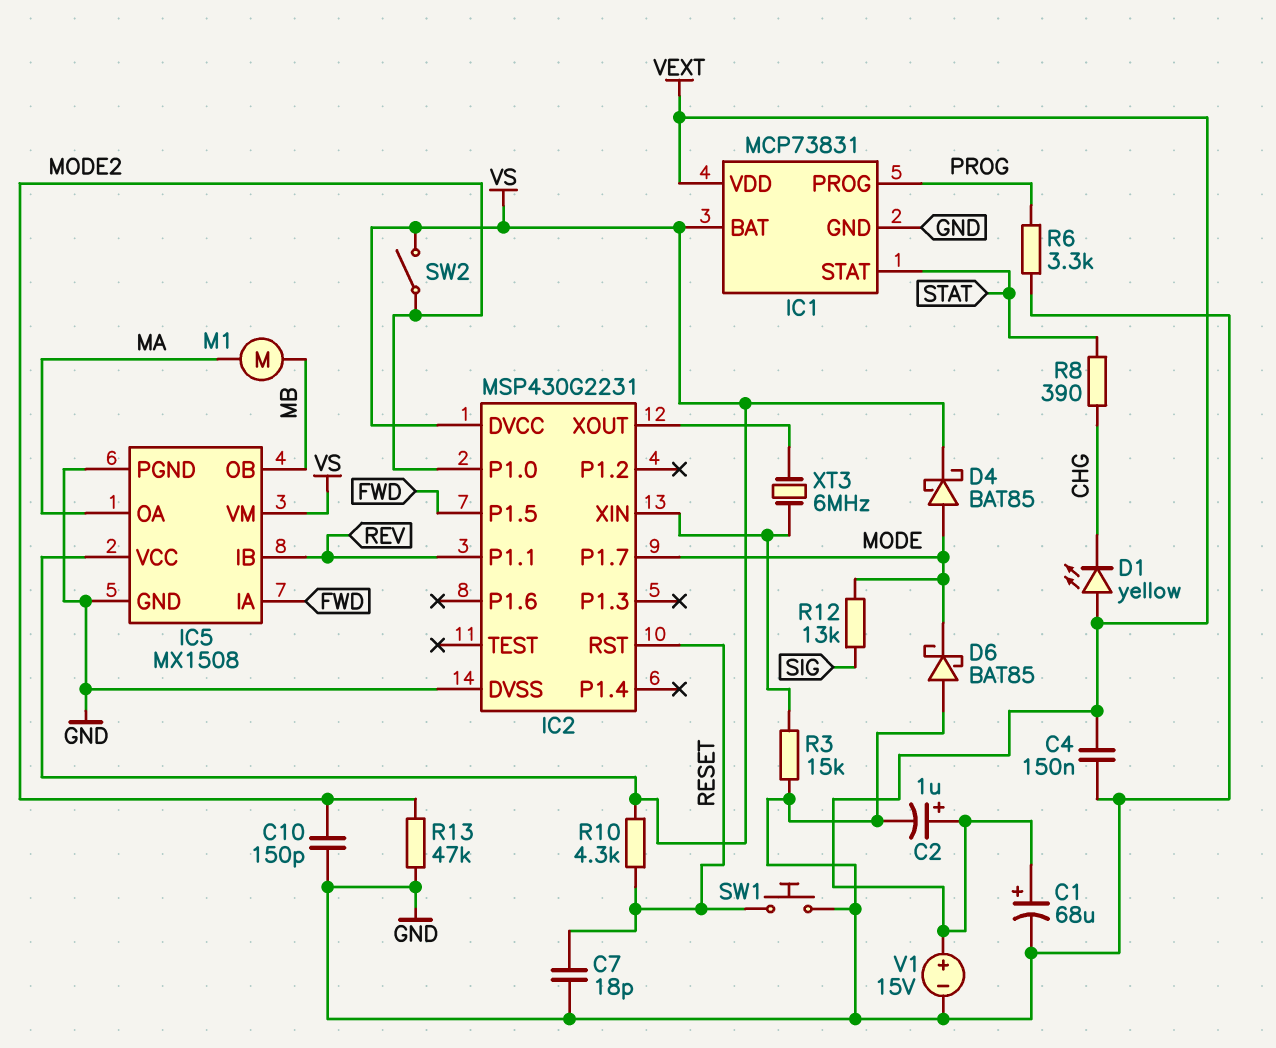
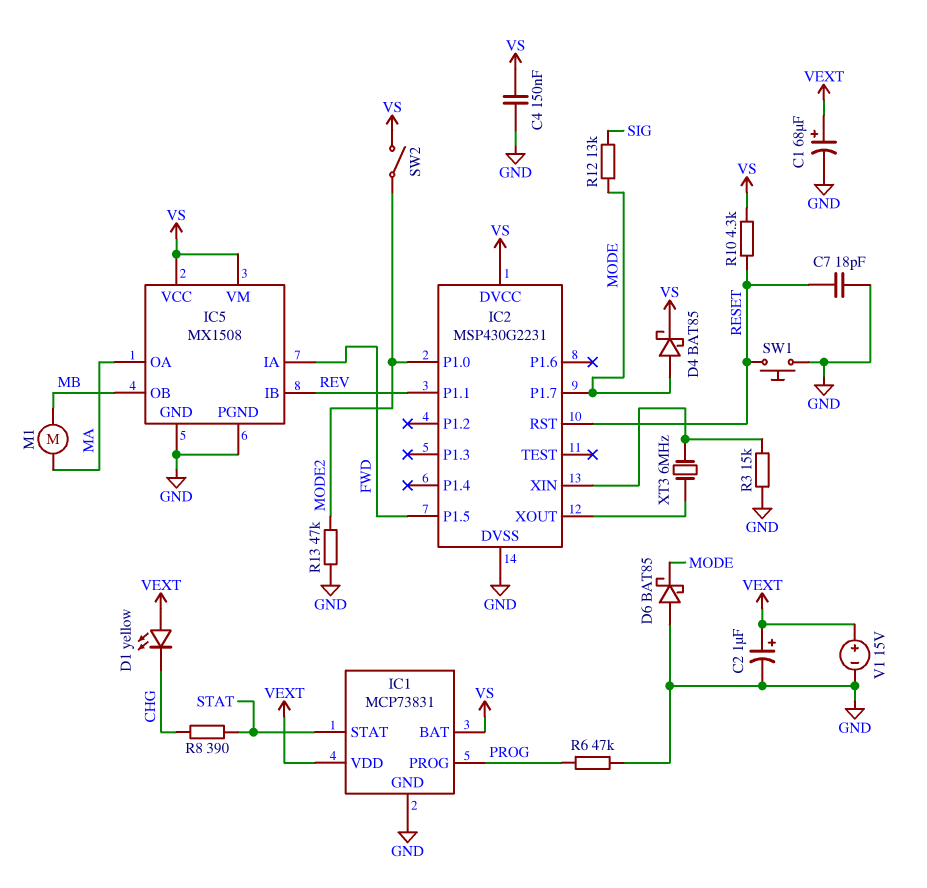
C4: 150nF (GND, VEXT) -> 150nF (GND, VS)
C10: 150pF (GND, MODE2) -> none
R6: 3.3k (GND, PROG) -> 47k (GND, PROG)

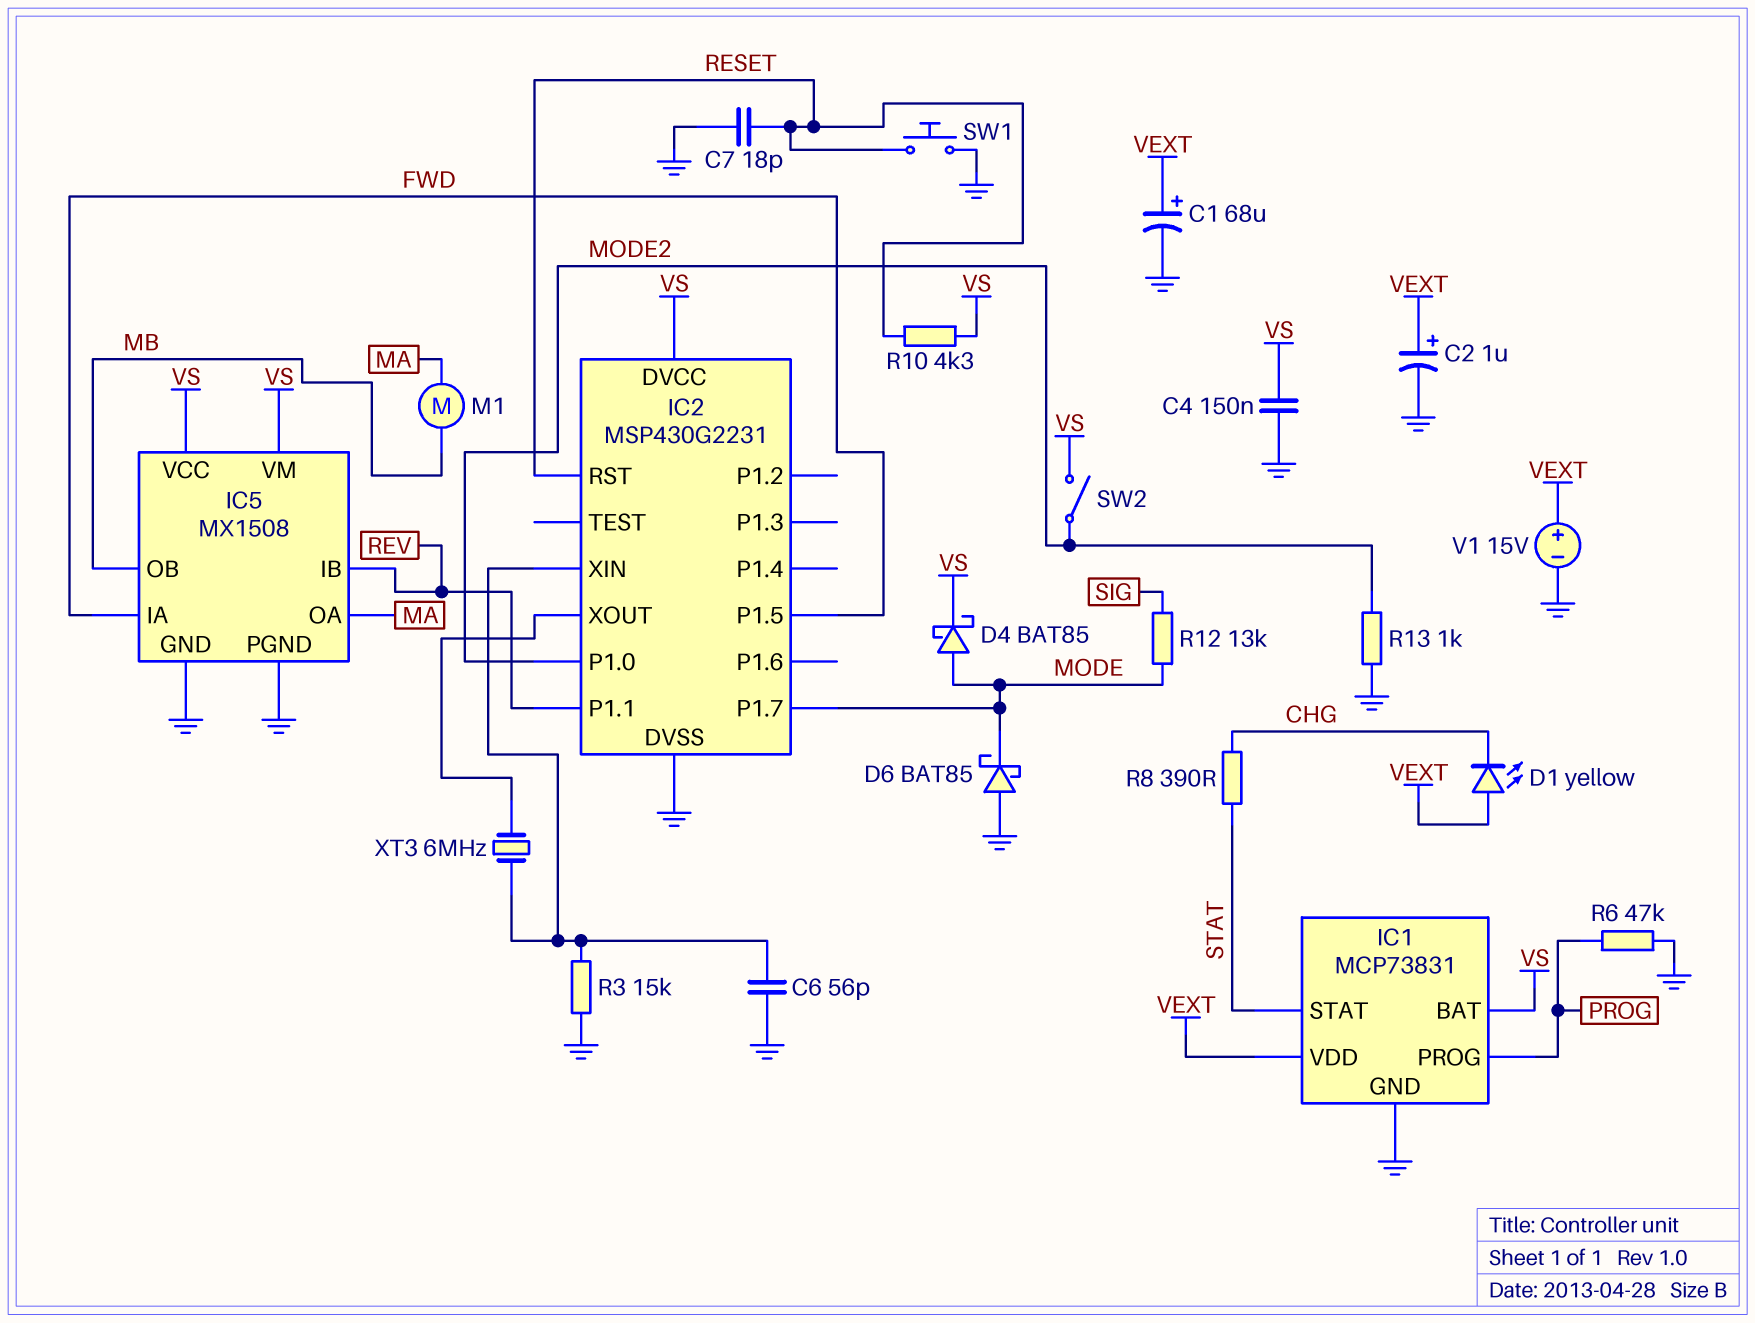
C6: none -> 56pF (GND, IC2/XIN)
R13: 47k (GND, MODE2) -> 1k (GND, MODE2)

